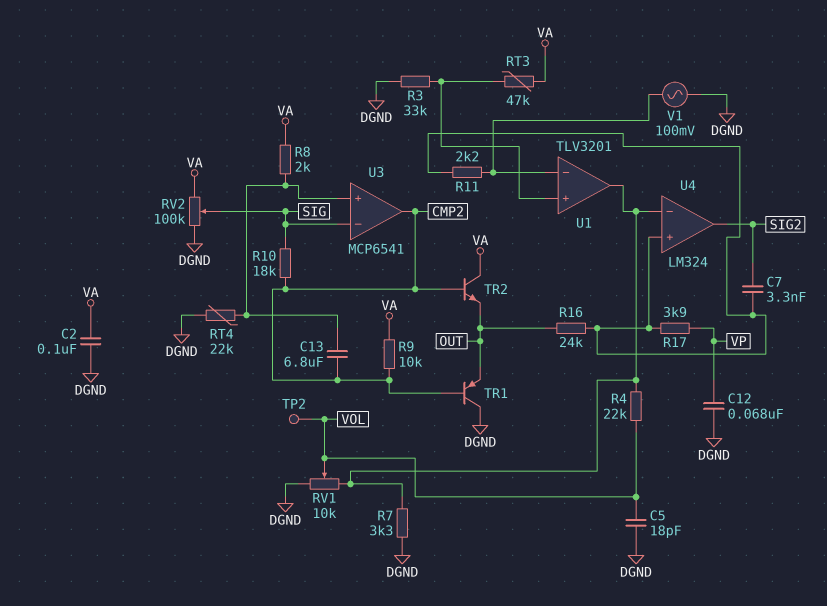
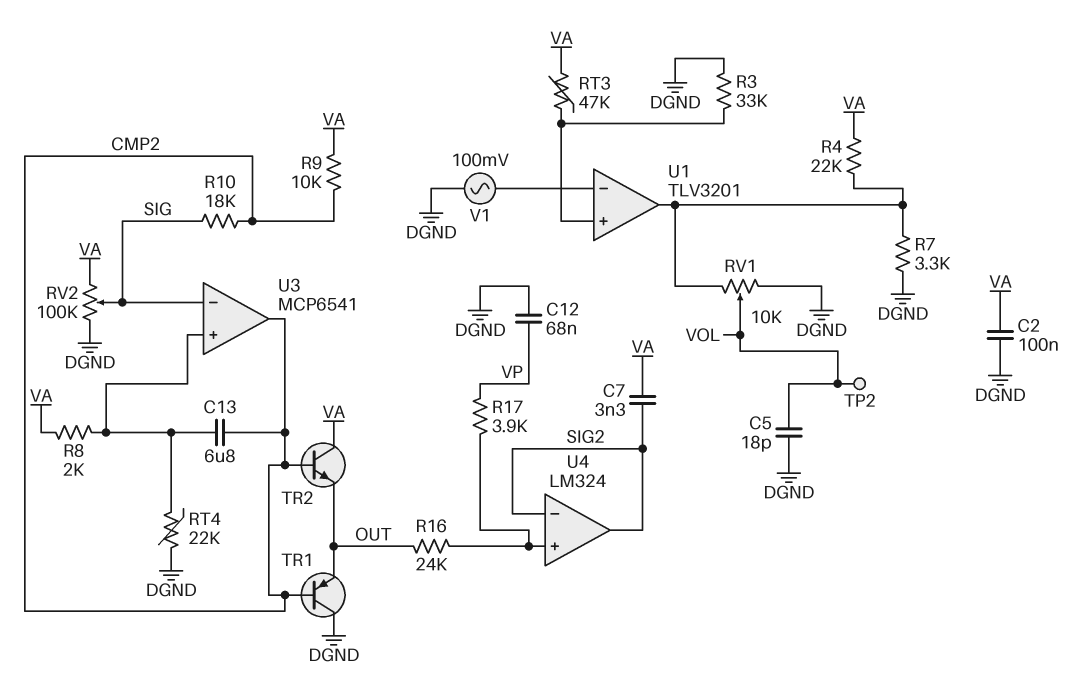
C7: 3.3nF (SIG2, U4/in+) -> 3.3nF (SIG2, VA)
R4: 22k (U1/out, VOL) -> 22k (U1/out, VA)
R11: 2.2k (U1/in-, U4/in+) -> none
U4 pin in-: U1/out -> SIG2

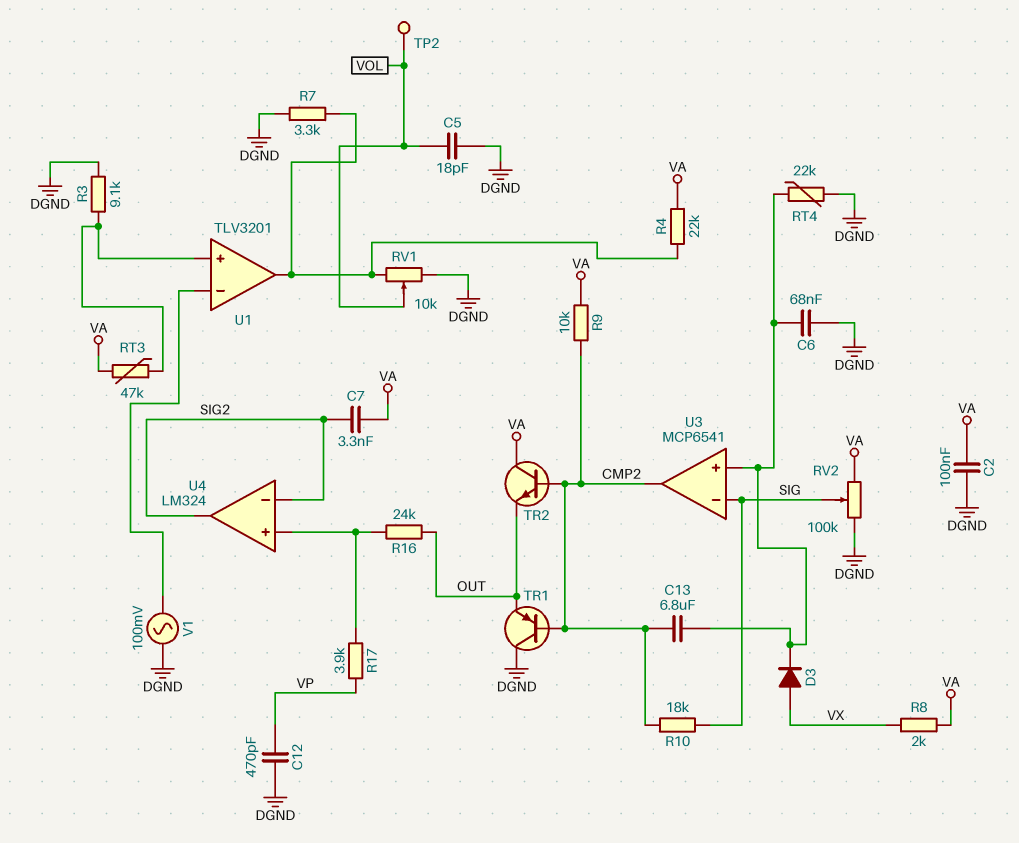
C6: none -> 68nF (DGND, U3/in+)
C12: 68nF (DGND, VP) -> 470pF (DGND, VP)
D3: none -> diode (A VX, K U3/in+)
R3: 33k (DGND, U1/in+) -> 9.1k (DGND, U1/in+)
R8: 2k (U3/in+, VA) -> 2k (VA, VX)

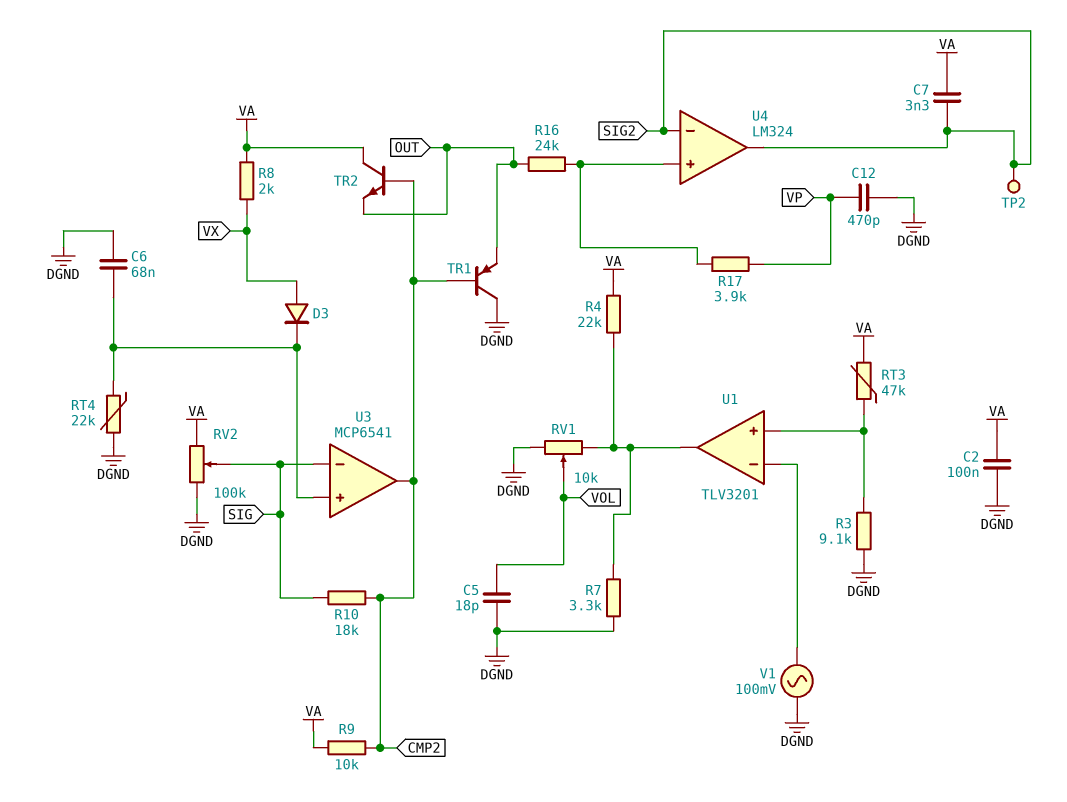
C13: 6.8uF (CMP2, U3/in+) -> none
TP2: test point (VOL) -> test point (SIG2)

